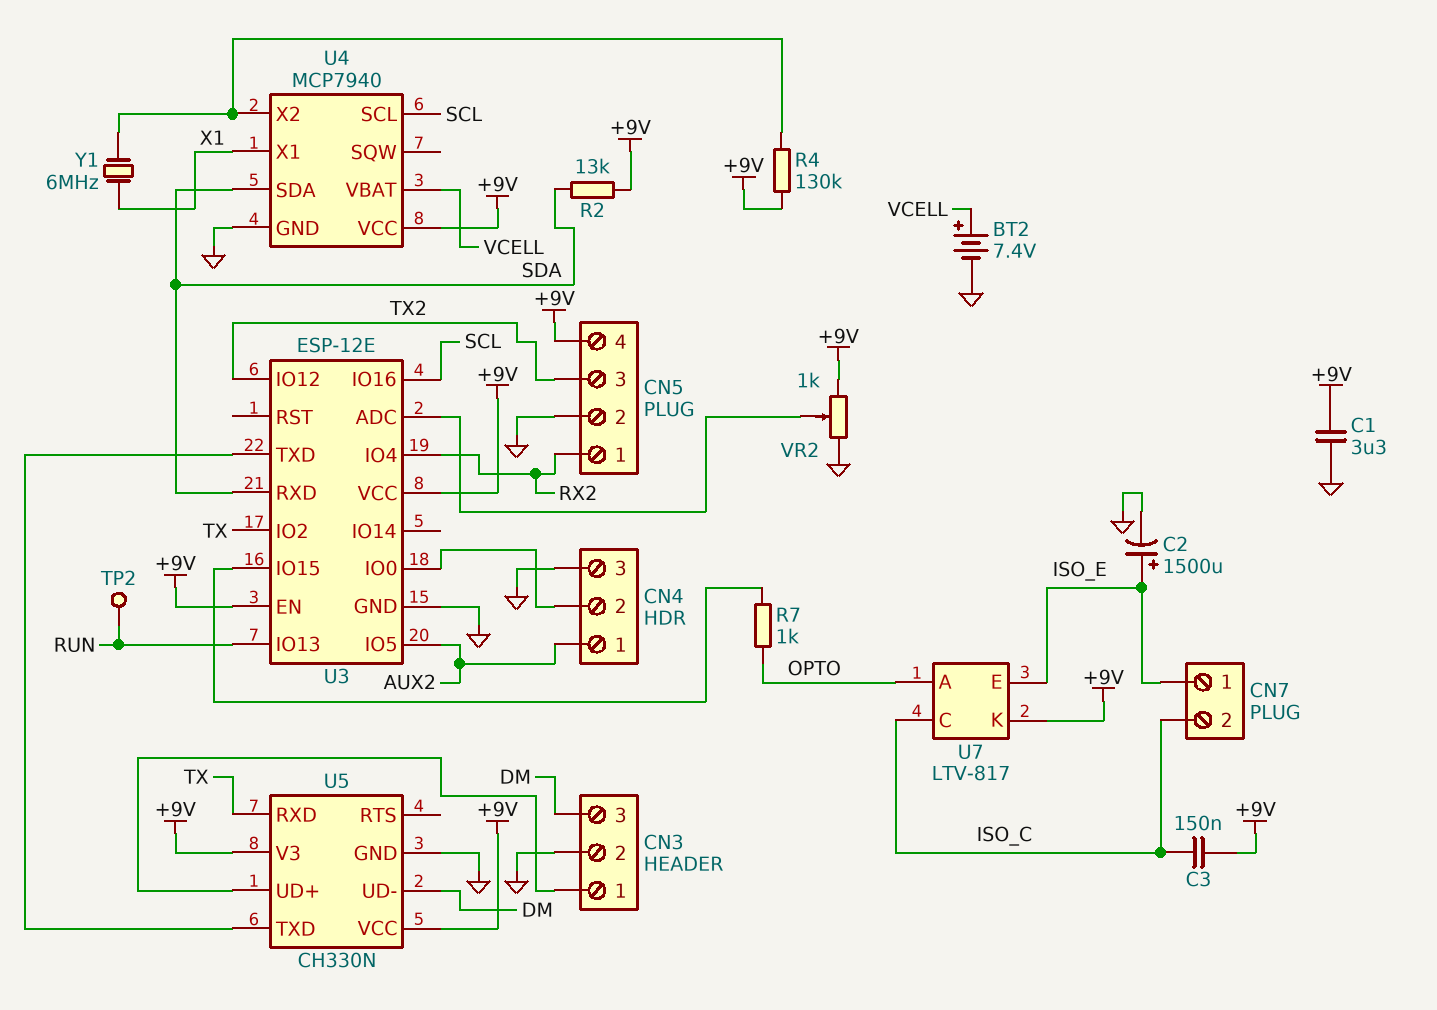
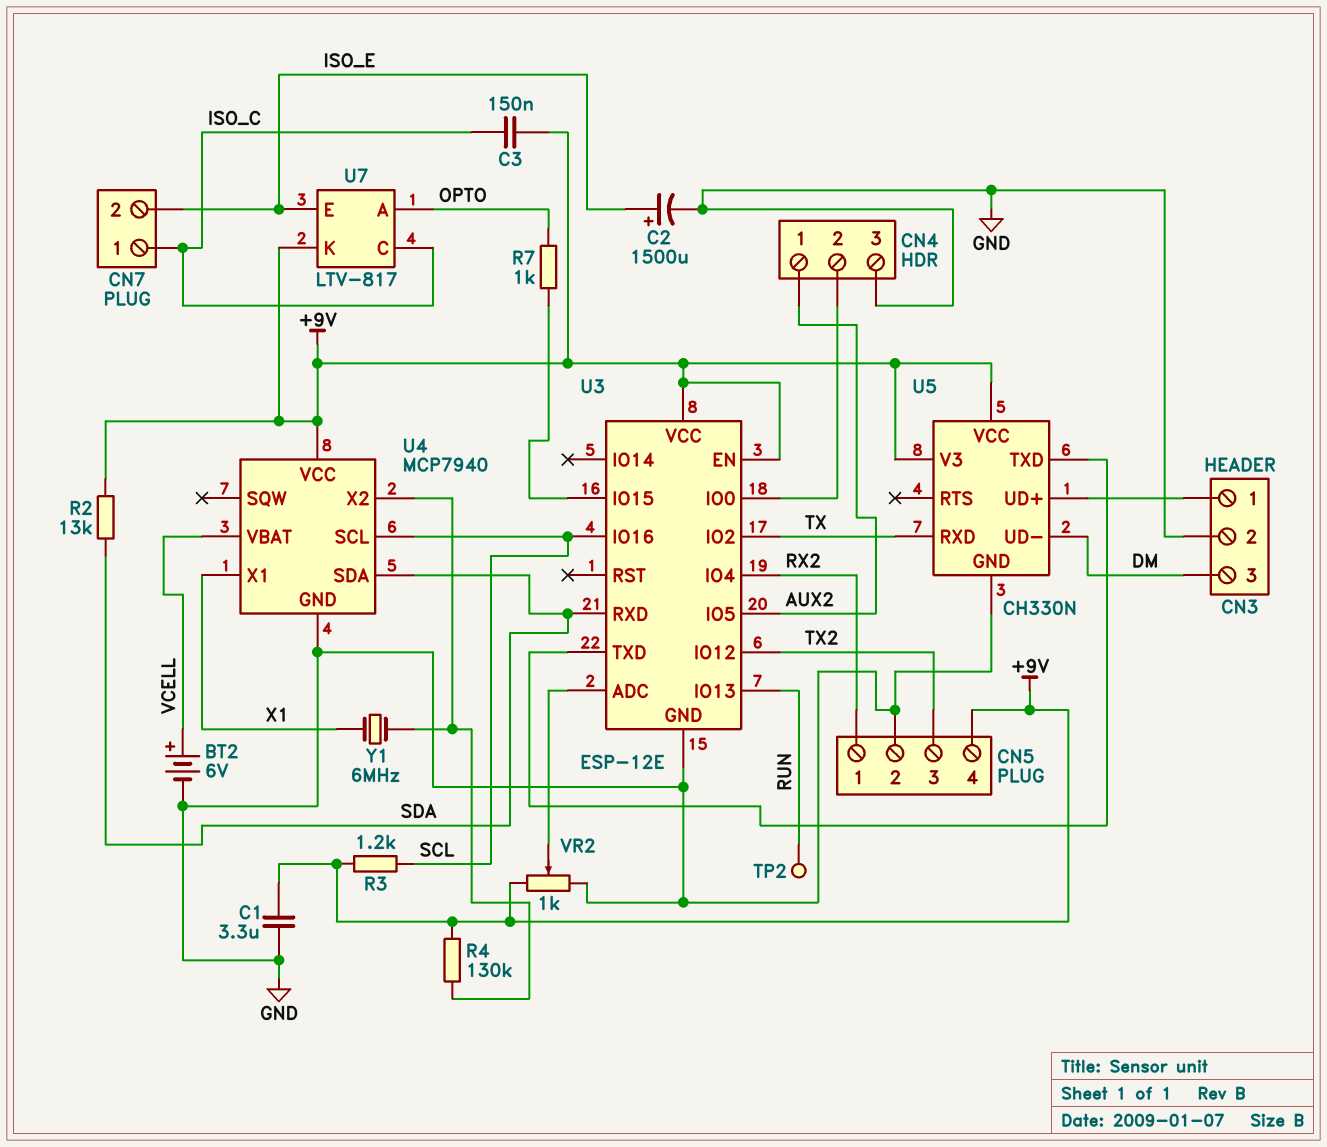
BT2: 7.4V (plus VCELL, minus GND) -> 6V (plus VCELL, minus GND)
CN7 pin 1: ISO_E -> ISO_C
CN7 pin 2: ISO_C -> ISO_E
R3: none -> 1.2k (+9V, SCL)

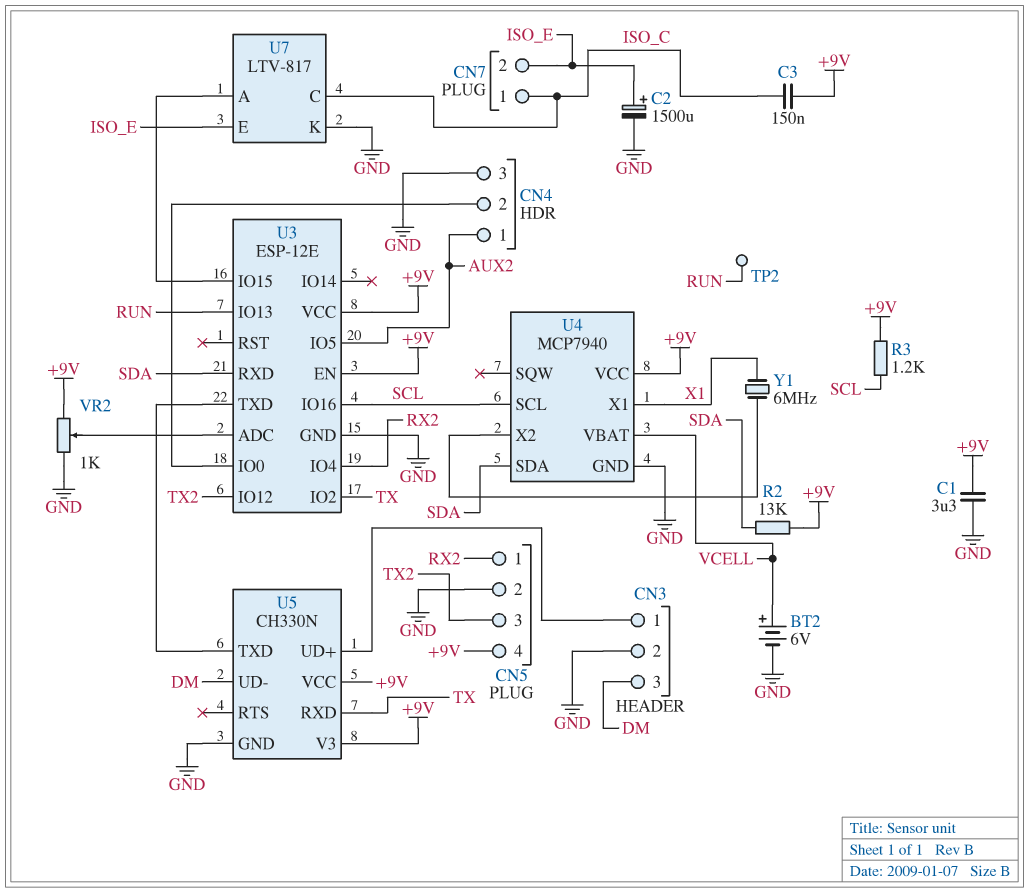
R4: 130k (+9V, U4/X2) -> none
R7: 1k (OPTO, U3/IO15) -> none
U7 pin A: OPTO -> U3/IO15
U7 pin K: +9V -> GND

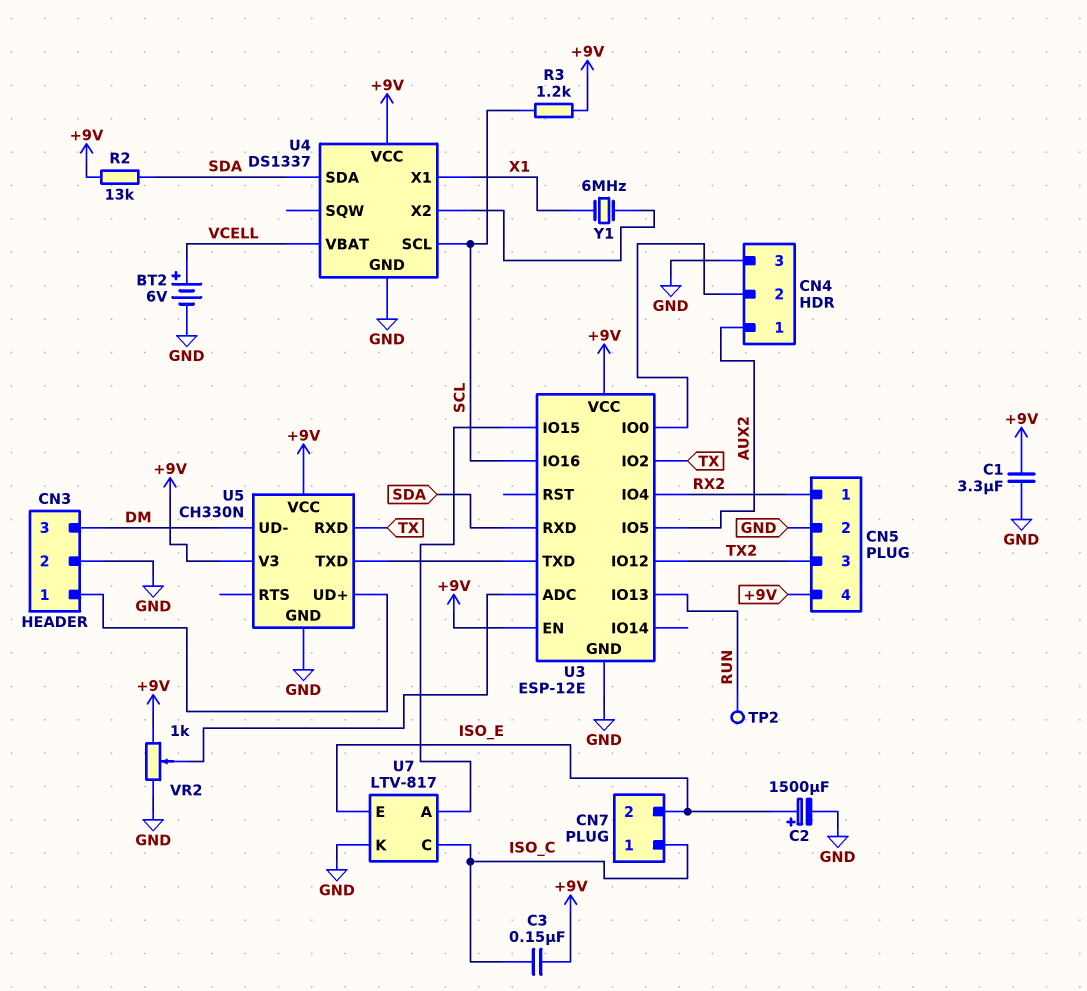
U4: MCP7940 -> DS1337

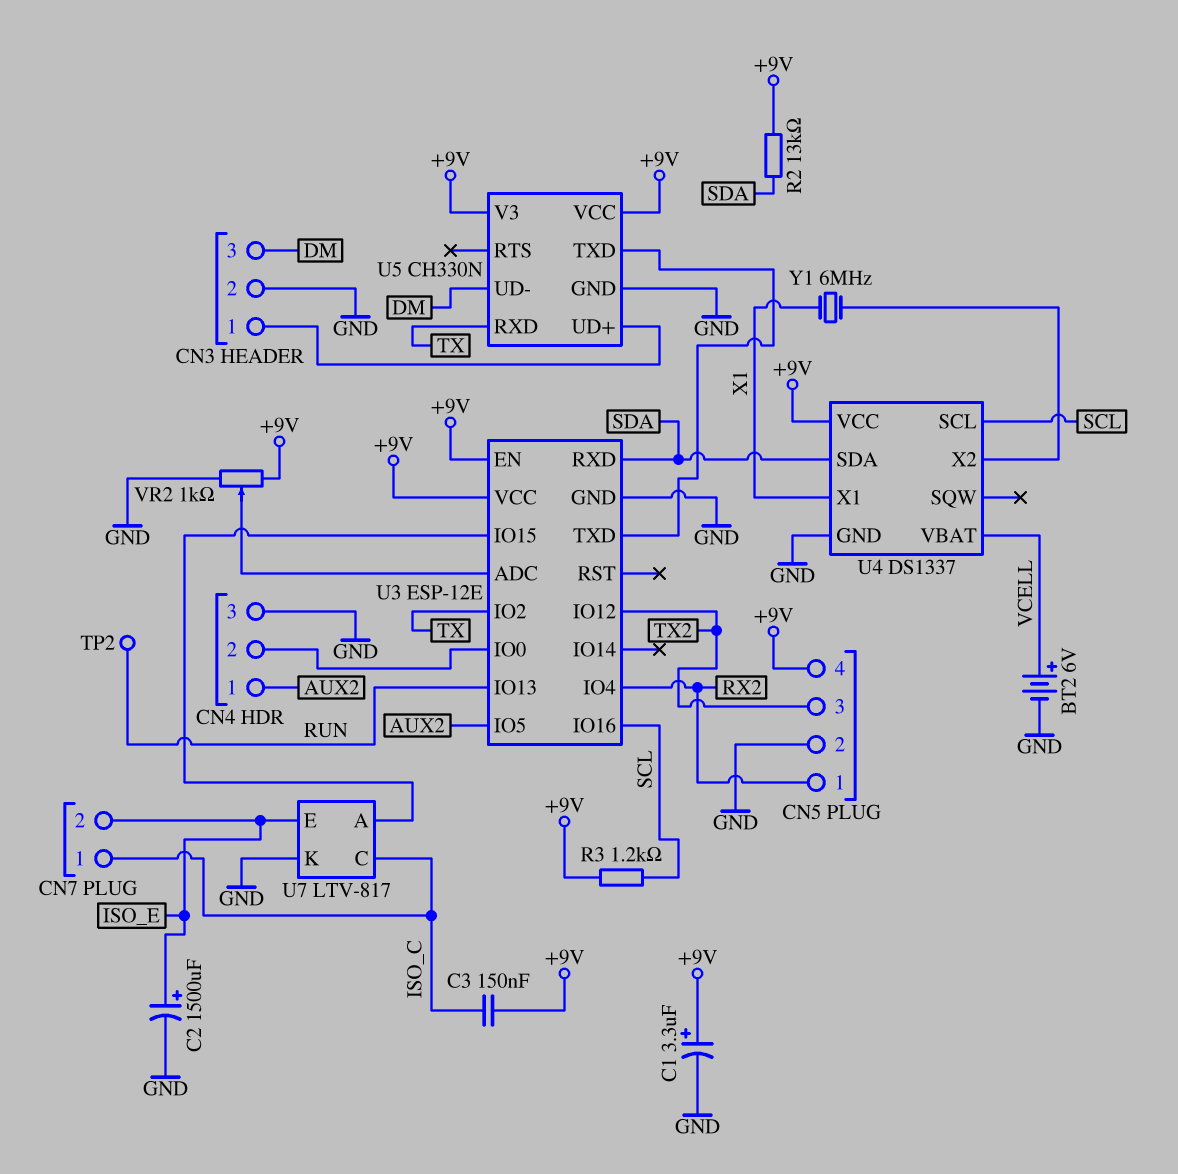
C1: 3.3uF (+9V, GND) -> 3.3uF (plus +9V, minus GND)

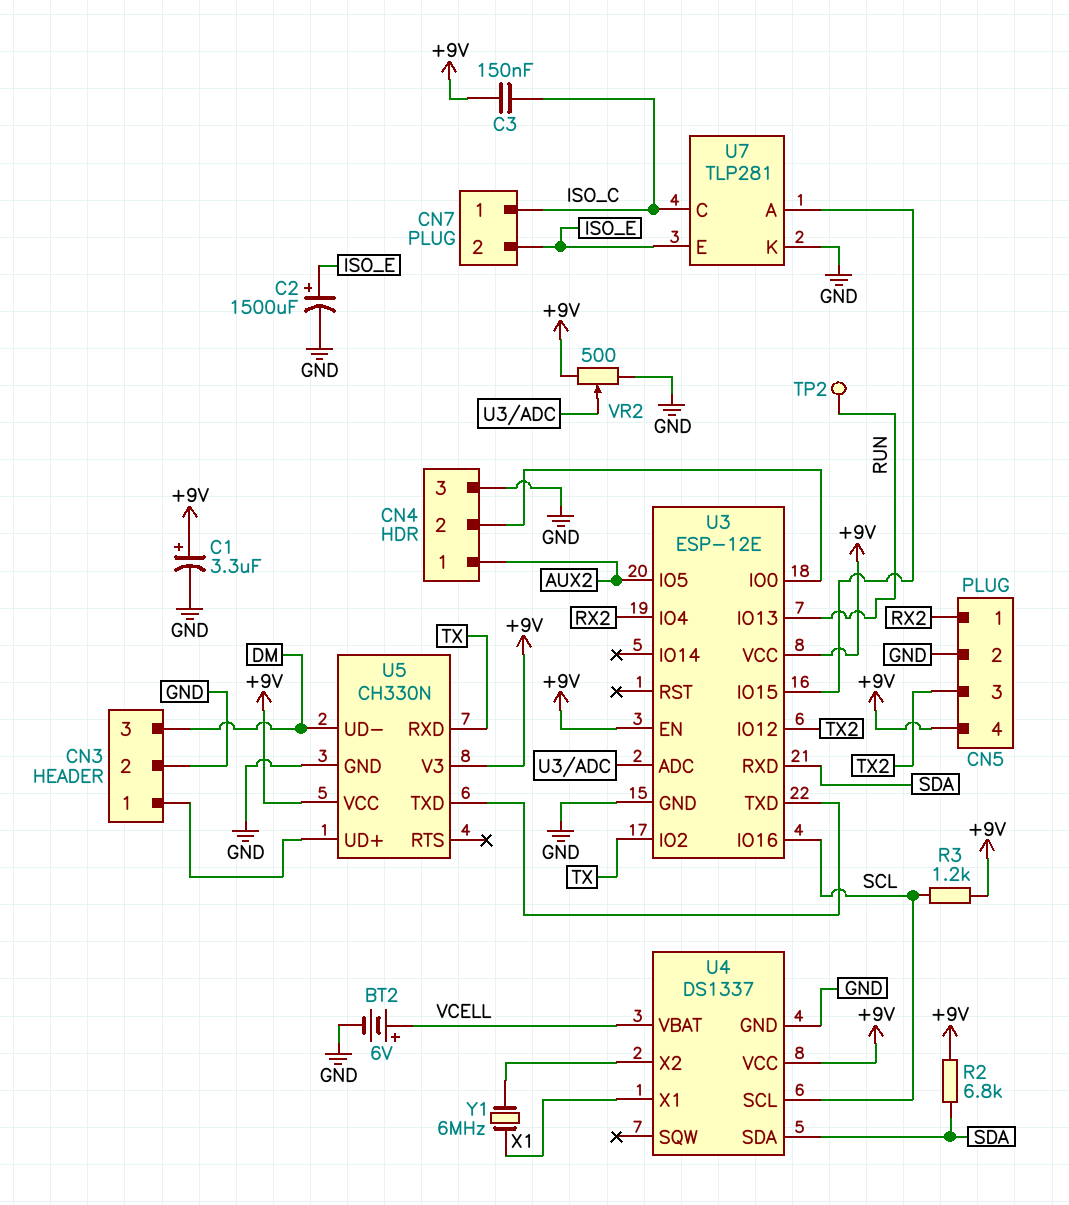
R2: 13k (+9V, SDA) -> 6.8k (+9V, SDA)
U7: LTV-817 -> TLP281
VR2: 1k (+9V, GND, wiper U3/ADC) -> 500 (+9V, GND, wiper U3/ADC)

